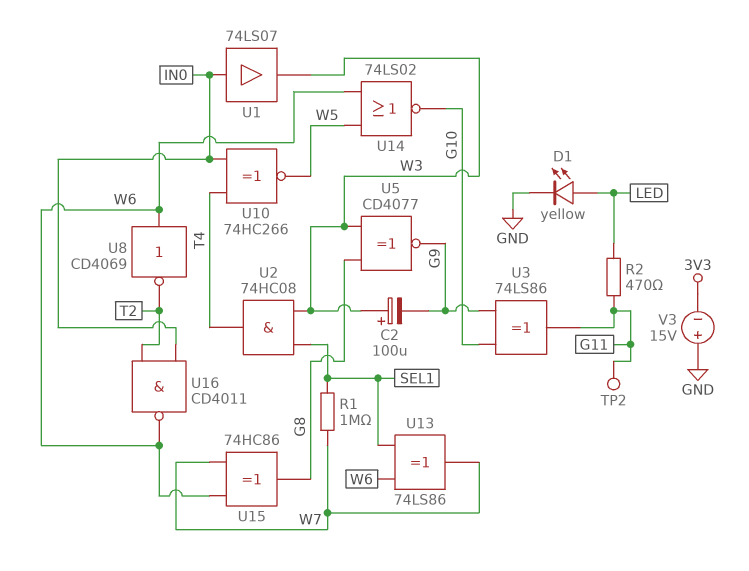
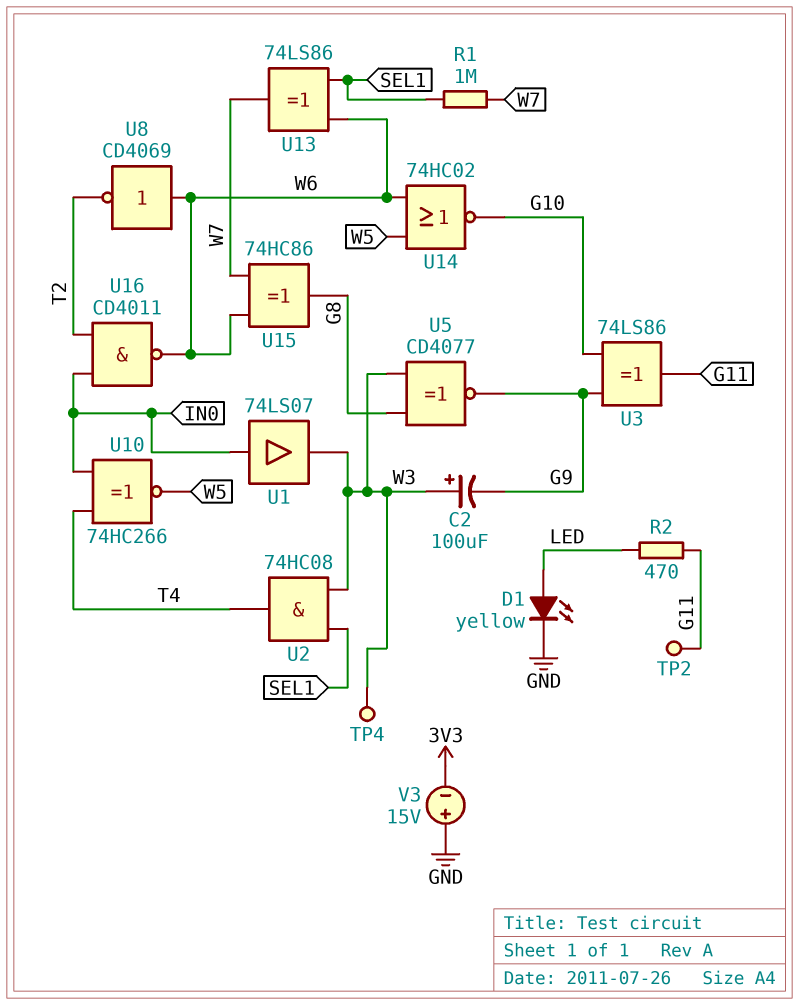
TP4: none -> test point (W3)
U14: NOR 74LS02 (in W5, in W6, out G10) -> NOR 74HC02 (in W5, in W6, out G10)

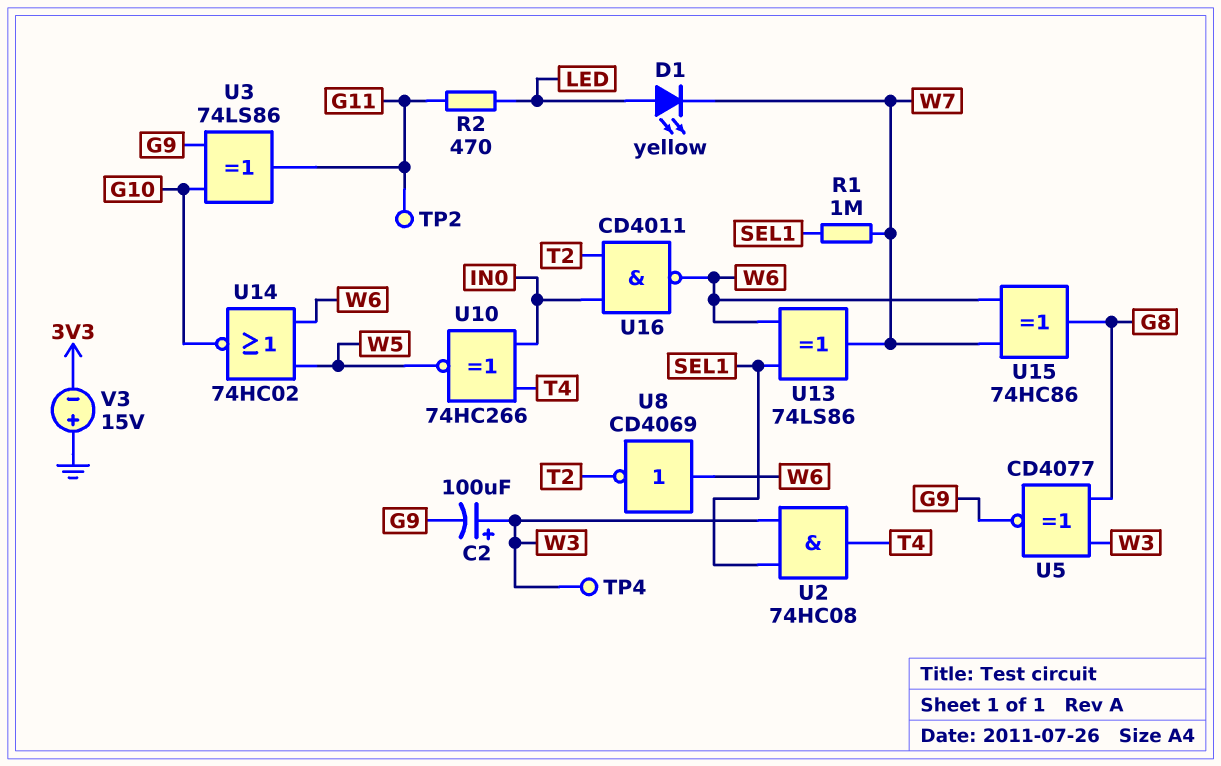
D1: LED yellow (A LED, K GND) -> LED yellow (A LED, K W7)
U1: buffer 74LS07 (in IN0, out W3) -> none

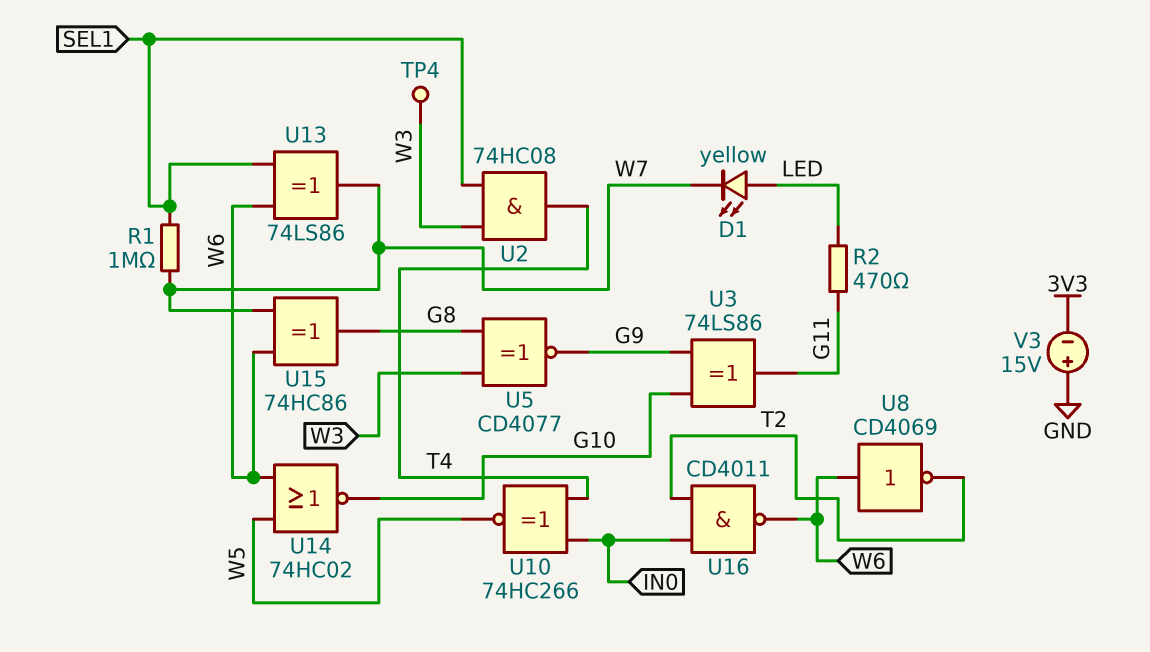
C2: 100uF (plus W3, minus G9) -> none
TP2: test point (G11) -> none

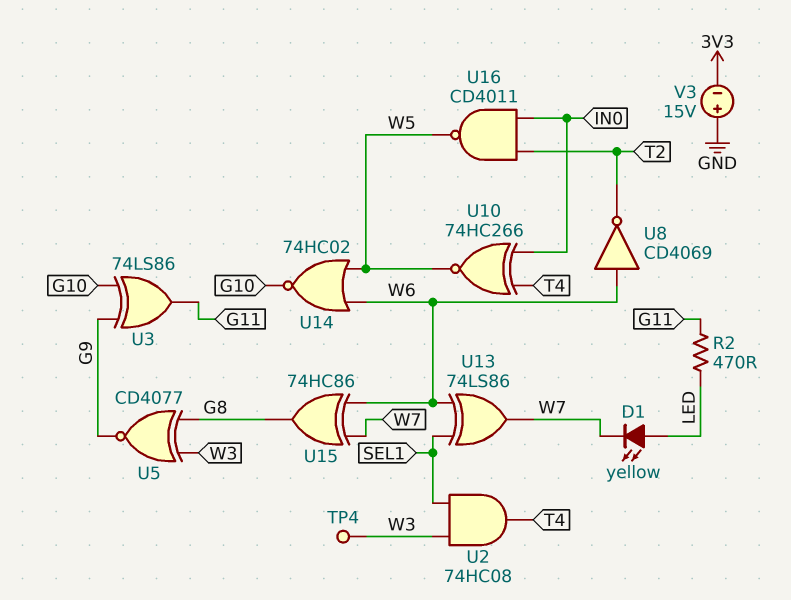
R1: 1M (SEL1, W7) -> none
U16: NAND CD4011 (in IN0, in T2, out W6) -> NAND CD4011 (in IN0, in T2, out W5)

